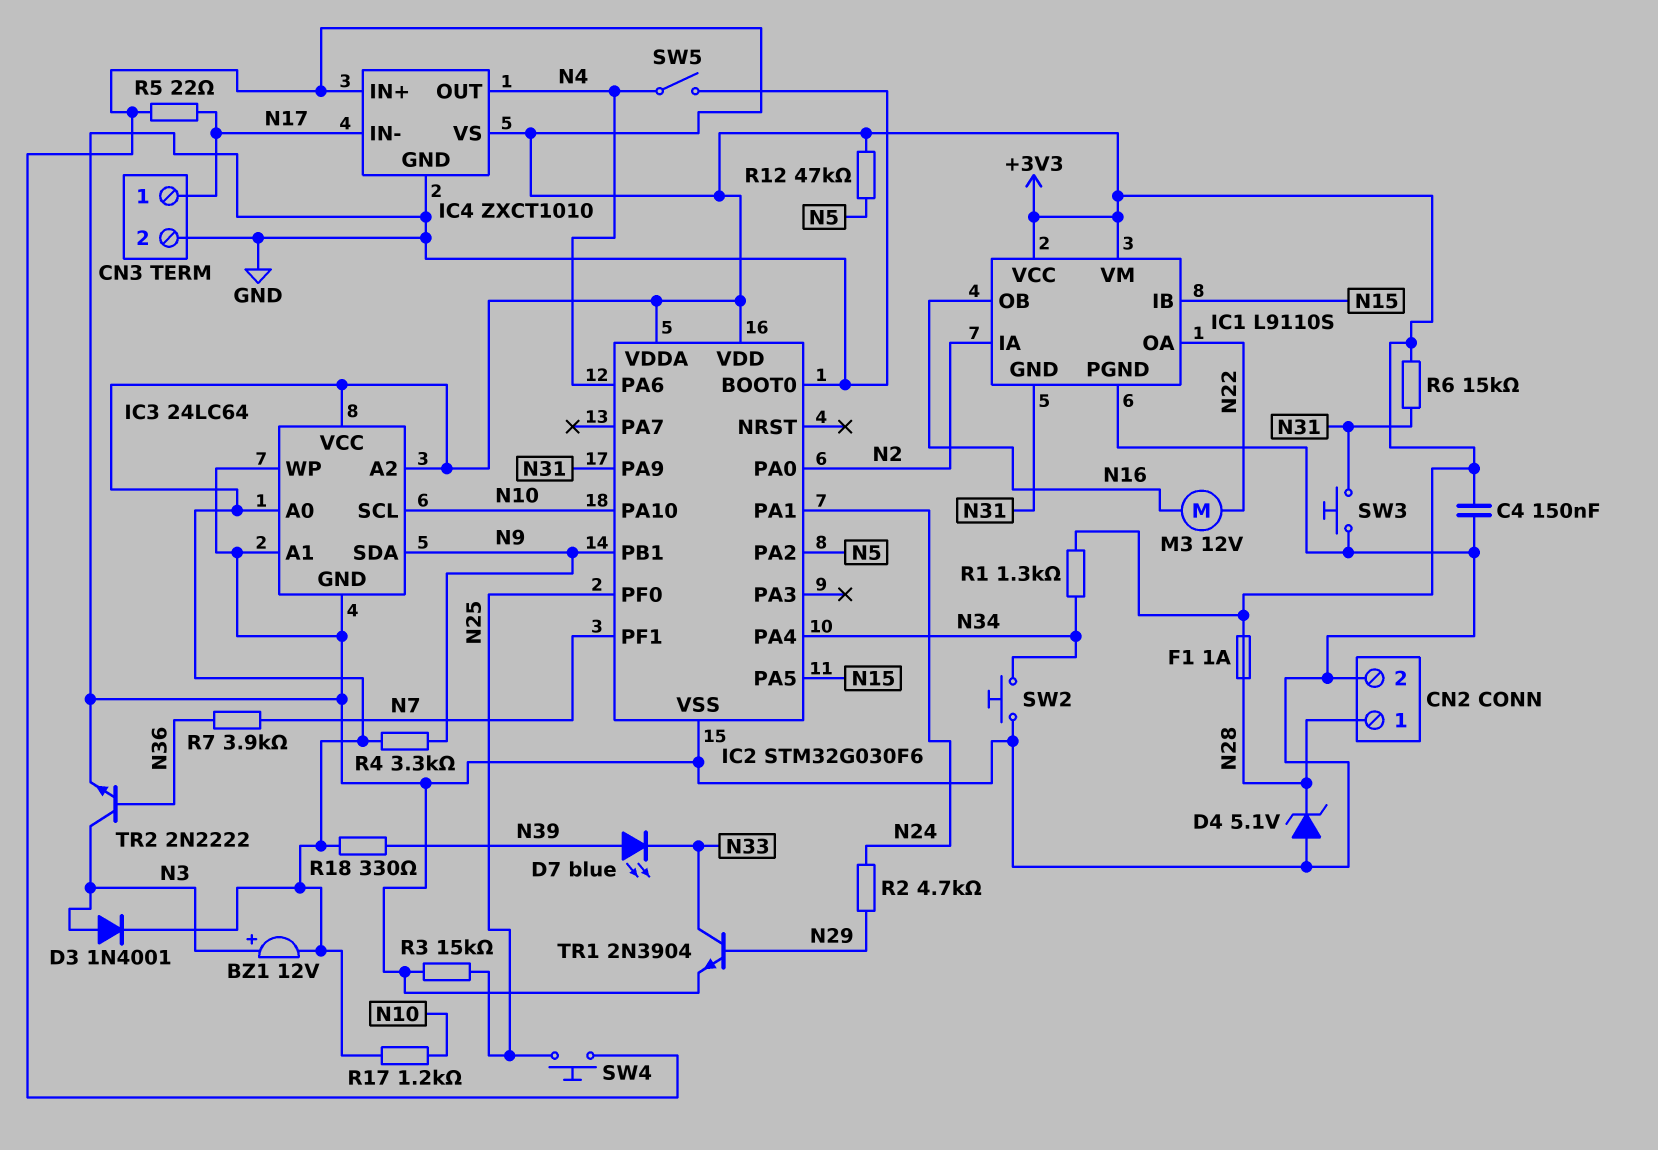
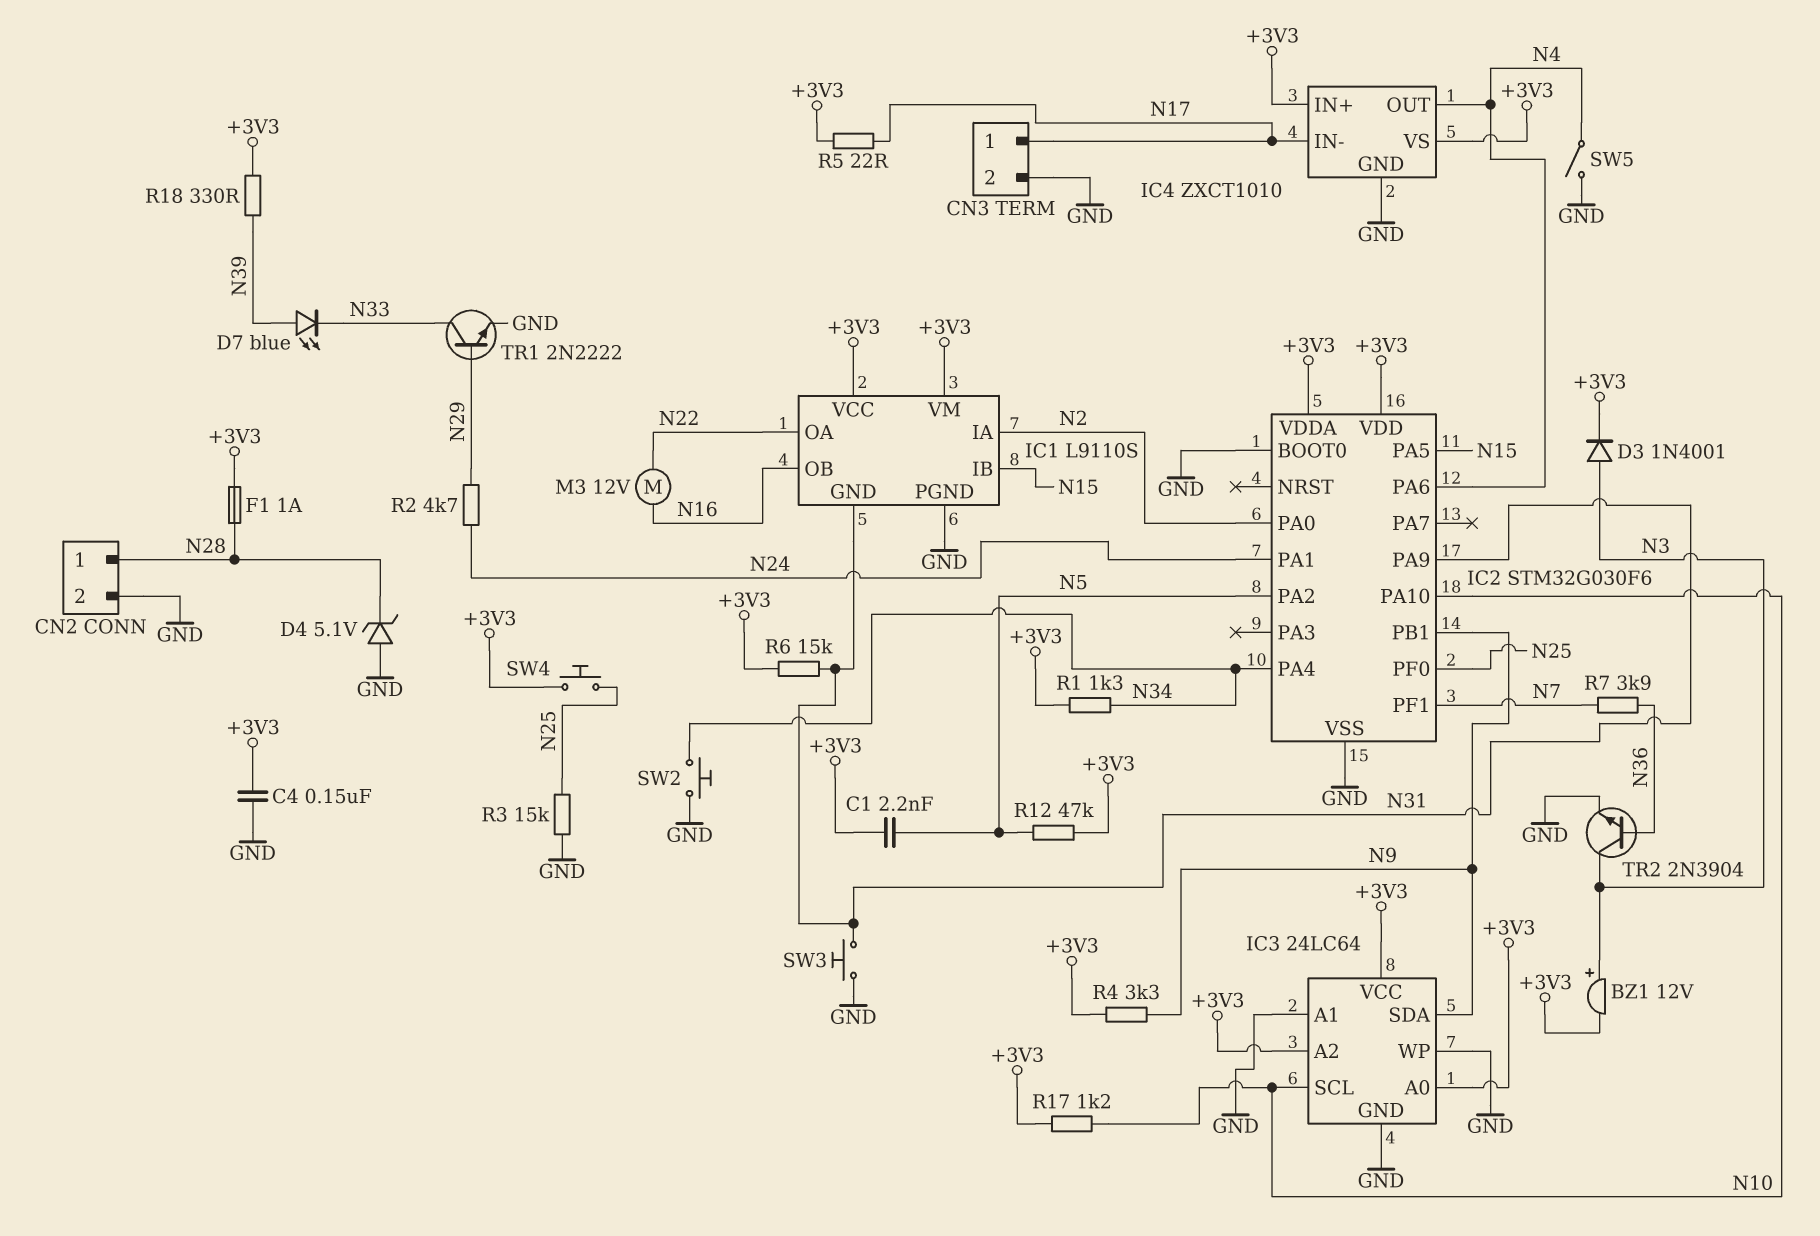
C1: none -> 2.2nF (+3V3, N5)
TR1: NPN 2N3904 (B N29, C N33, E GND) -> NPN 2N2222 (B N29, C N33, E GND)
TR2: NPN 2N2222 (B N36, C N3, E GND) -> NPN 2N3904 (B N36, C N3, E GND)

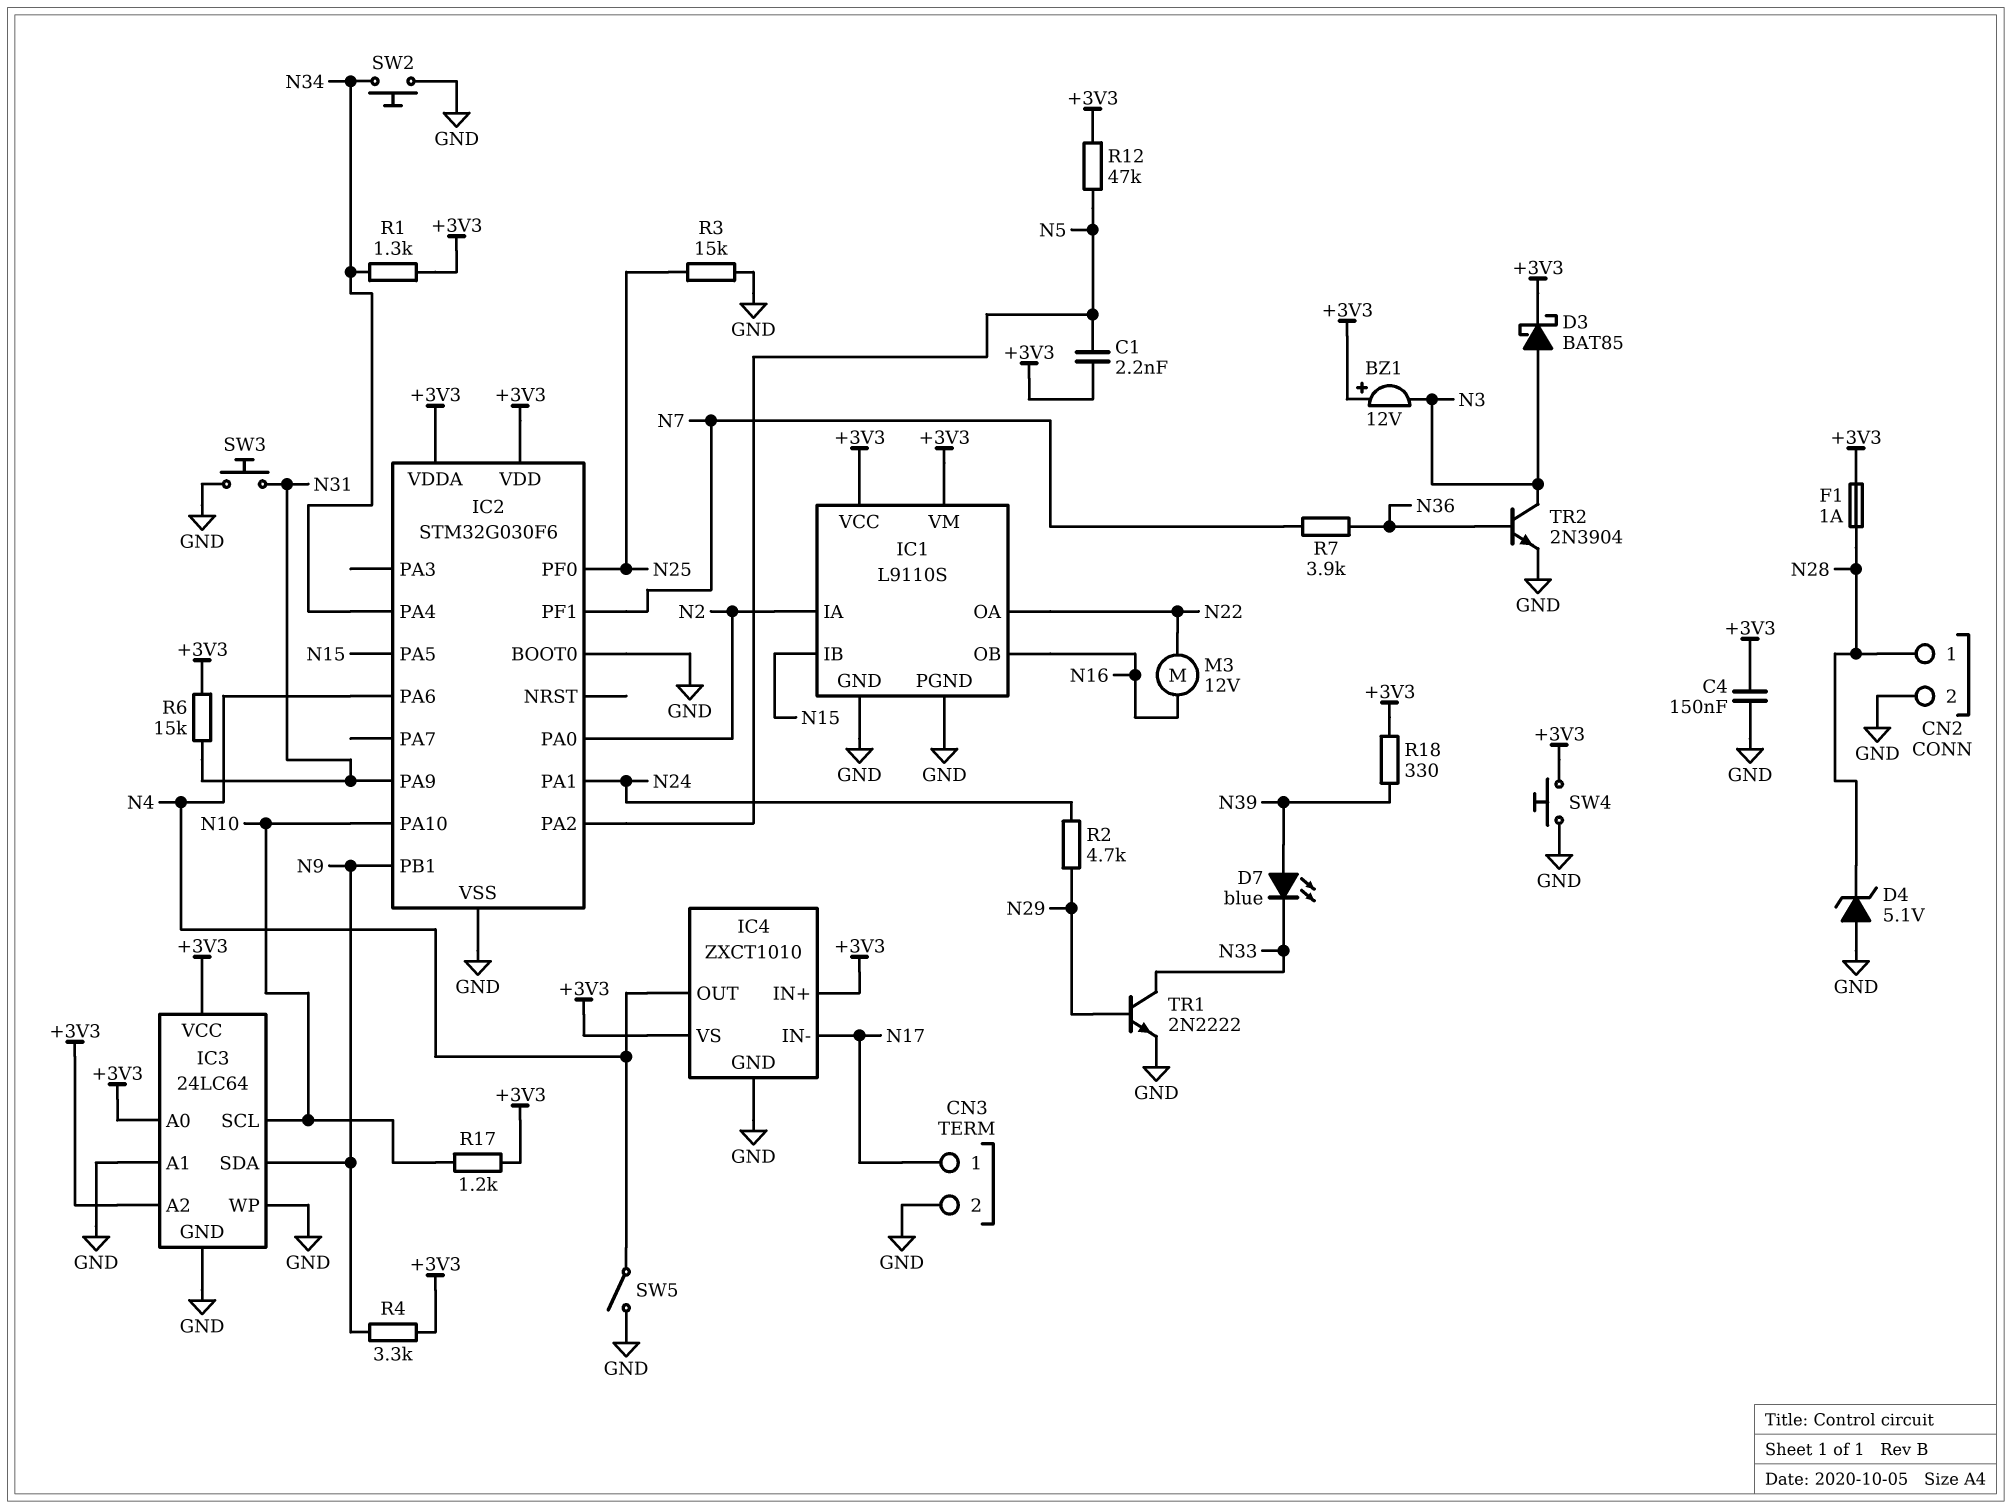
BZ1: buzzer 12V (plus N3, minus +3V3) -> buzzer 12V (plus +3V3, minus N3)
D3: diode 1N4001 (A N3, K +3V3) -> schottky BAT85 (A N3, K +3V3)
IC1 pin GND: N31 -> GND
R5: 22 (+3V3, N17) -> none
SW4: button (+3V3, N25) -> button (+3V3, GND)

